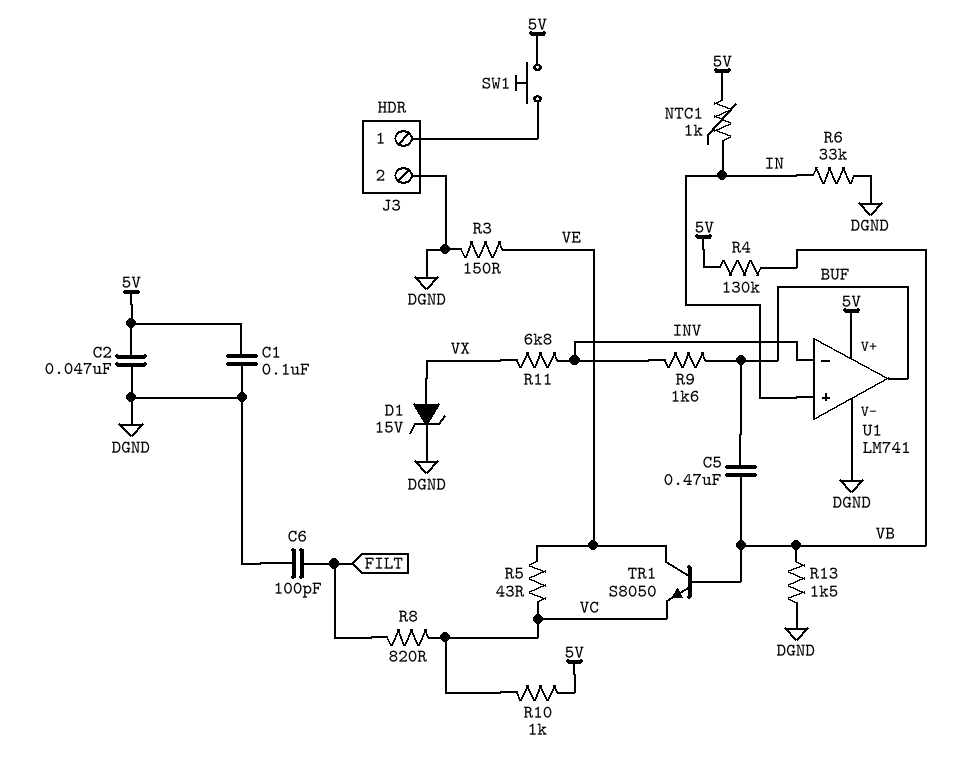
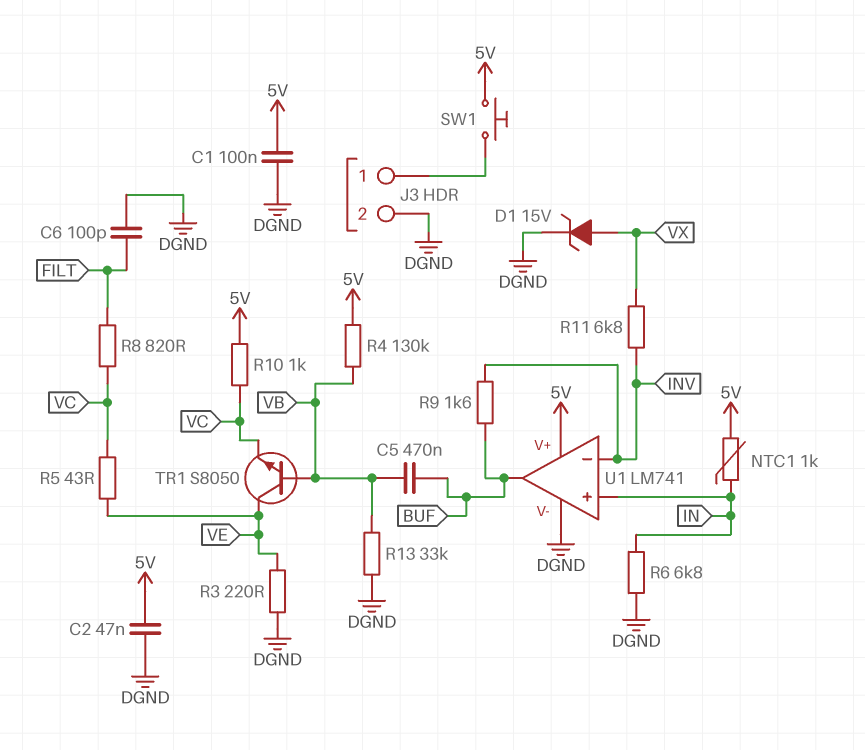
R3: 150 (DGND, VE) -> 220 (DGND, VE)
R6: 33k (DGND, IN) -> 6.8k (DGND, IN)
R13: 1.5k (DGND, VB) -> 33k (DGND, VB)

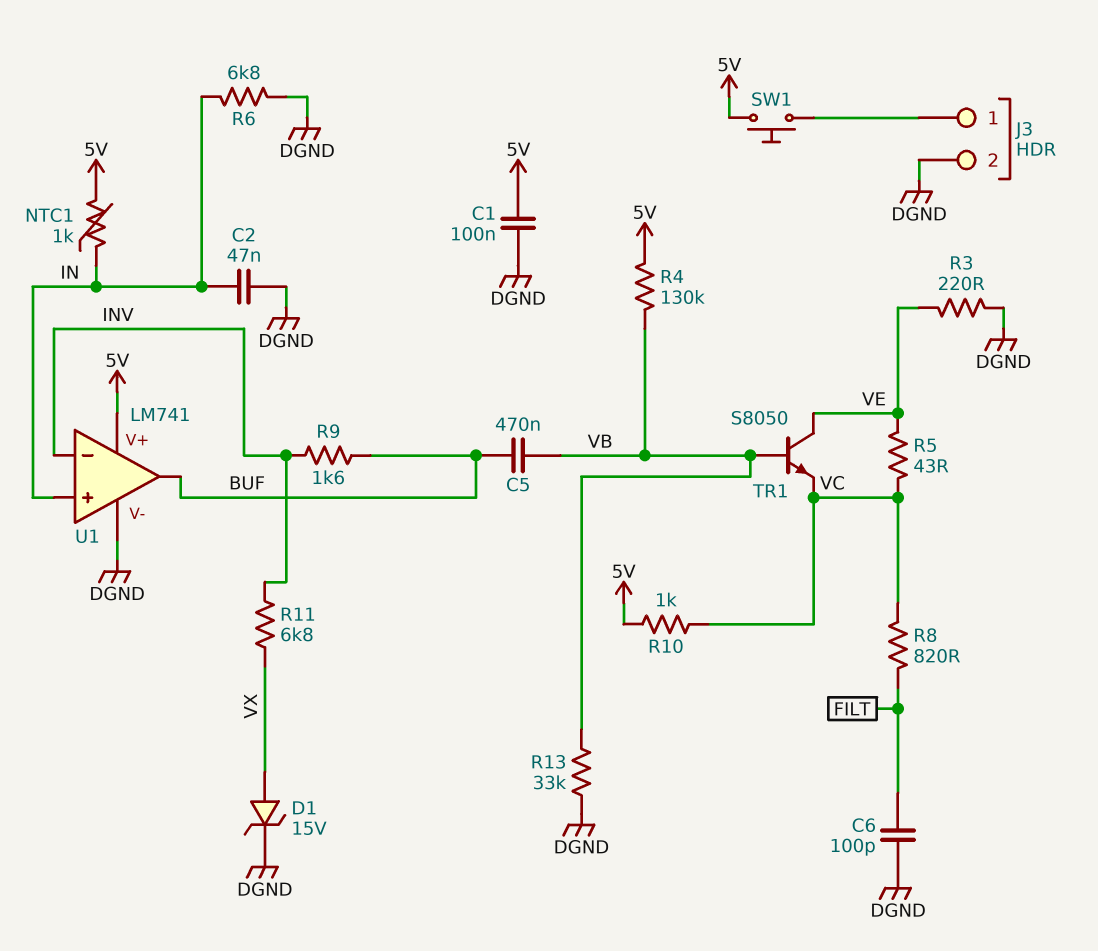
C2: 47nF (5V, DGND) -> 47nF (DGND, IN)

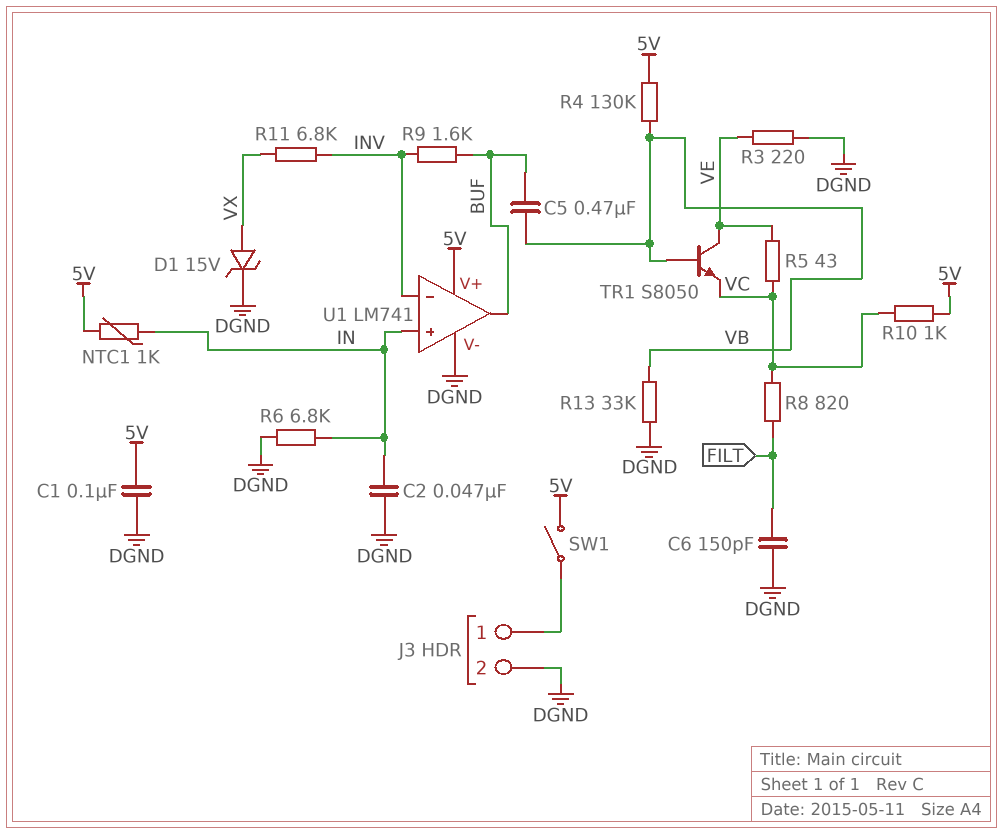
C6: 100pF (DGND, FILT) -> 150pF (DGND, FILT)
SW1: button (5V, J3/1) -> switch (5V, J3/1)

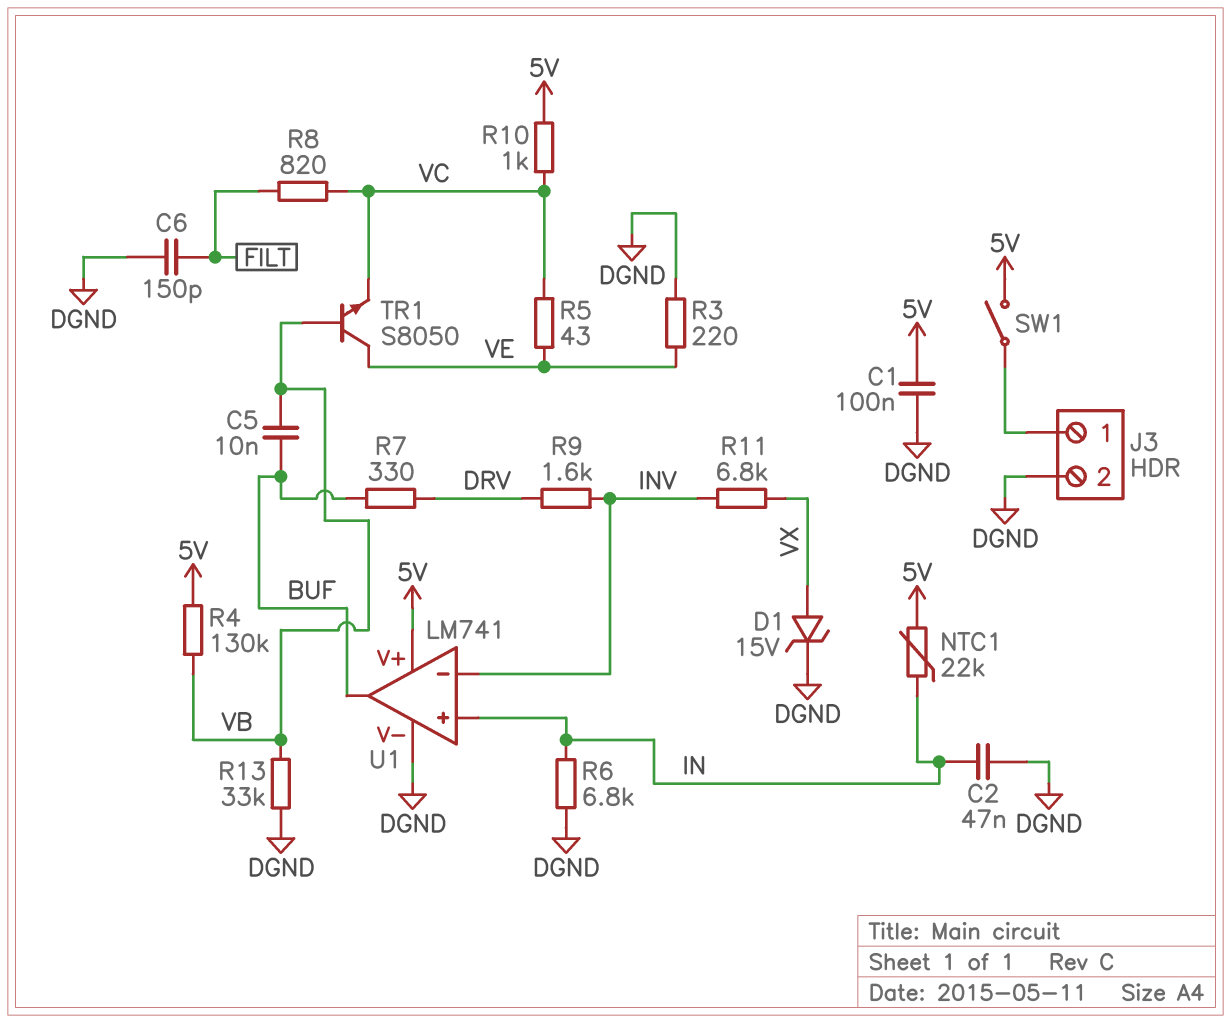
C5: 470nF (BUF, VB) -> 10nF (BUF, VB)
NTC1: 1k (5V, IN) -> 22k (5V, IN)
R7: none -> 330 (BUF, DRV)
R9: 1.6k (BUF, INV) -> 1.6k (DRV, INV)

